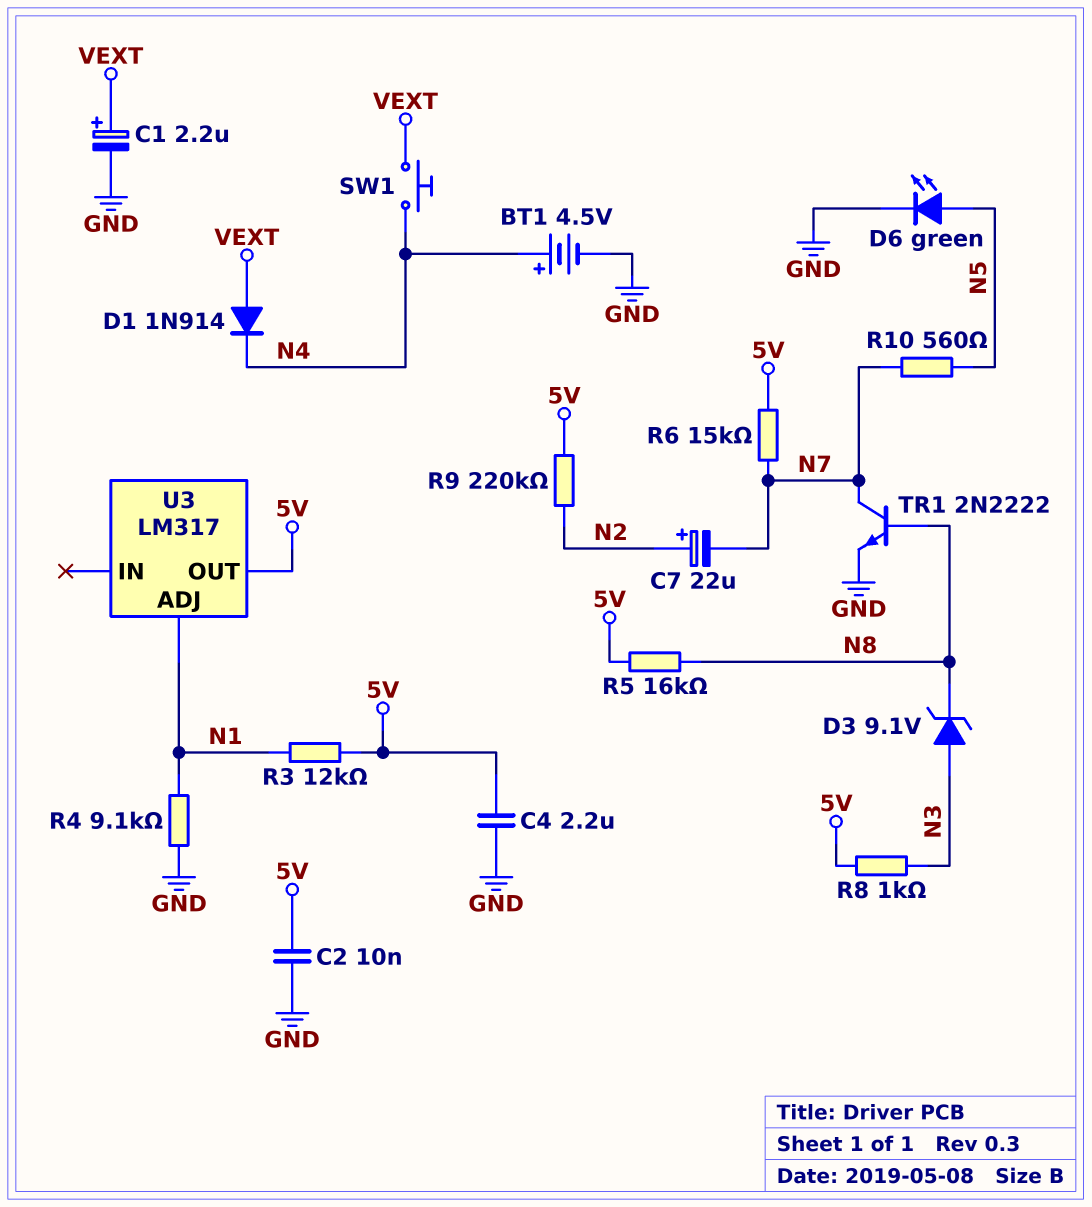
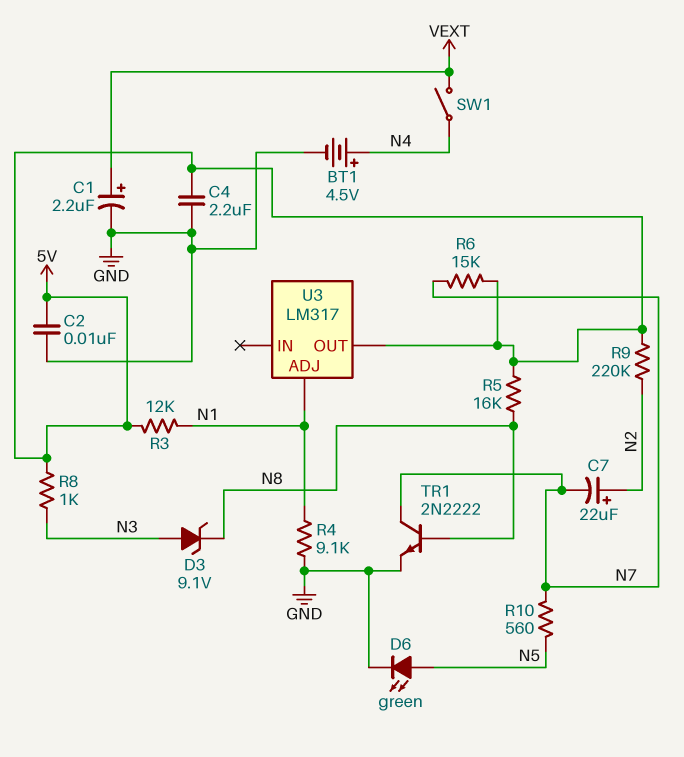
D1: diode 1N914 (A VEXT, K N4) -> none
SW1: button (N4, VEXT) -> switch (N4, VEXT)

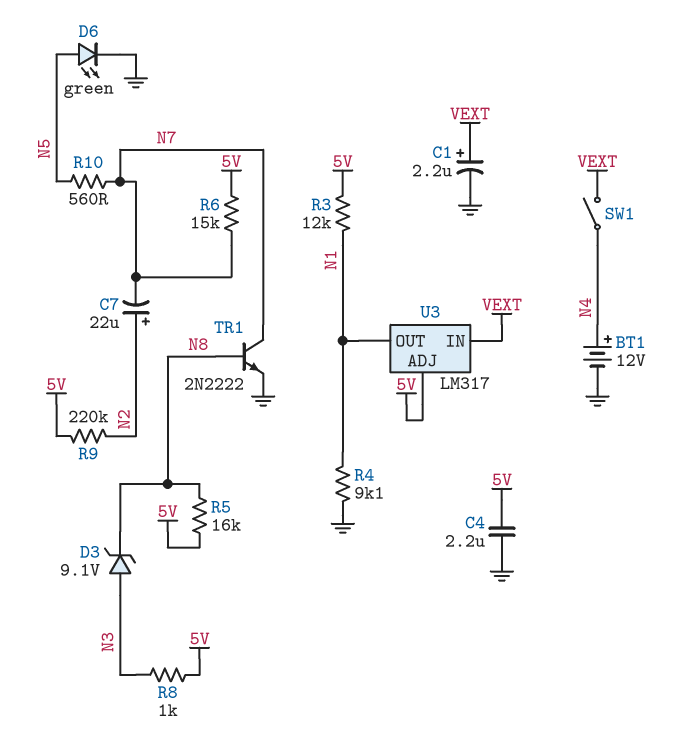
BT1: 4.5V (plus N4, minus GND) -> 12V (plus N4, minus GND)
C2: 10nF (5V, GND) -> none
U3 pin ADJ: N1 -> 5V
U3 pin IN: none -> VEXT
U3 pin OUT: 5V -> N1

